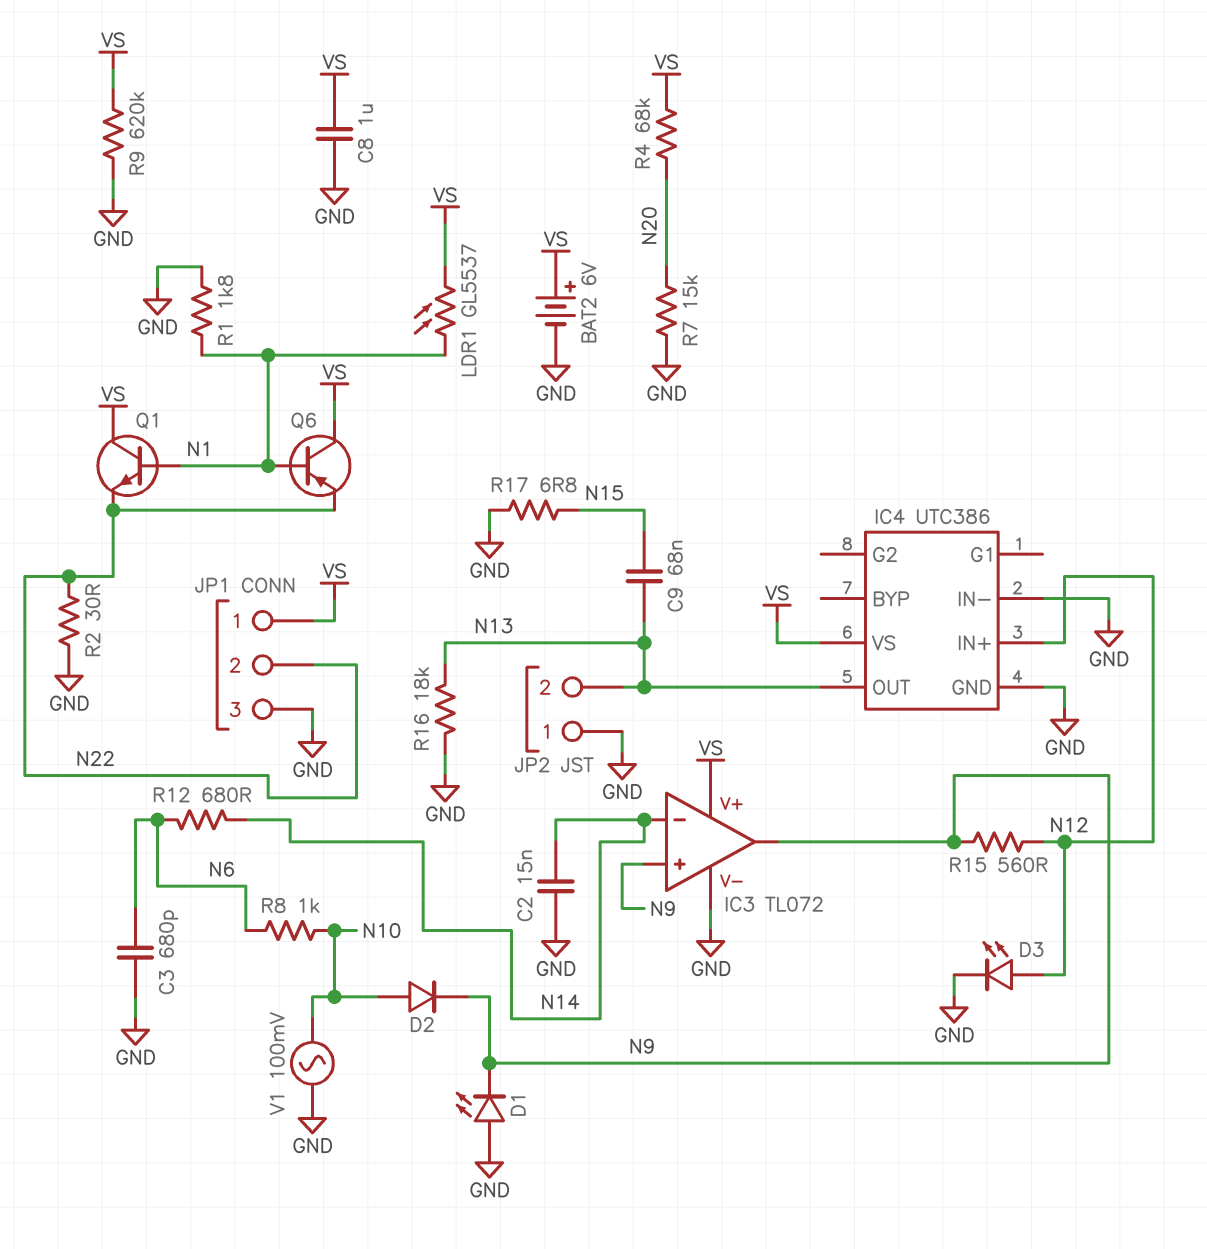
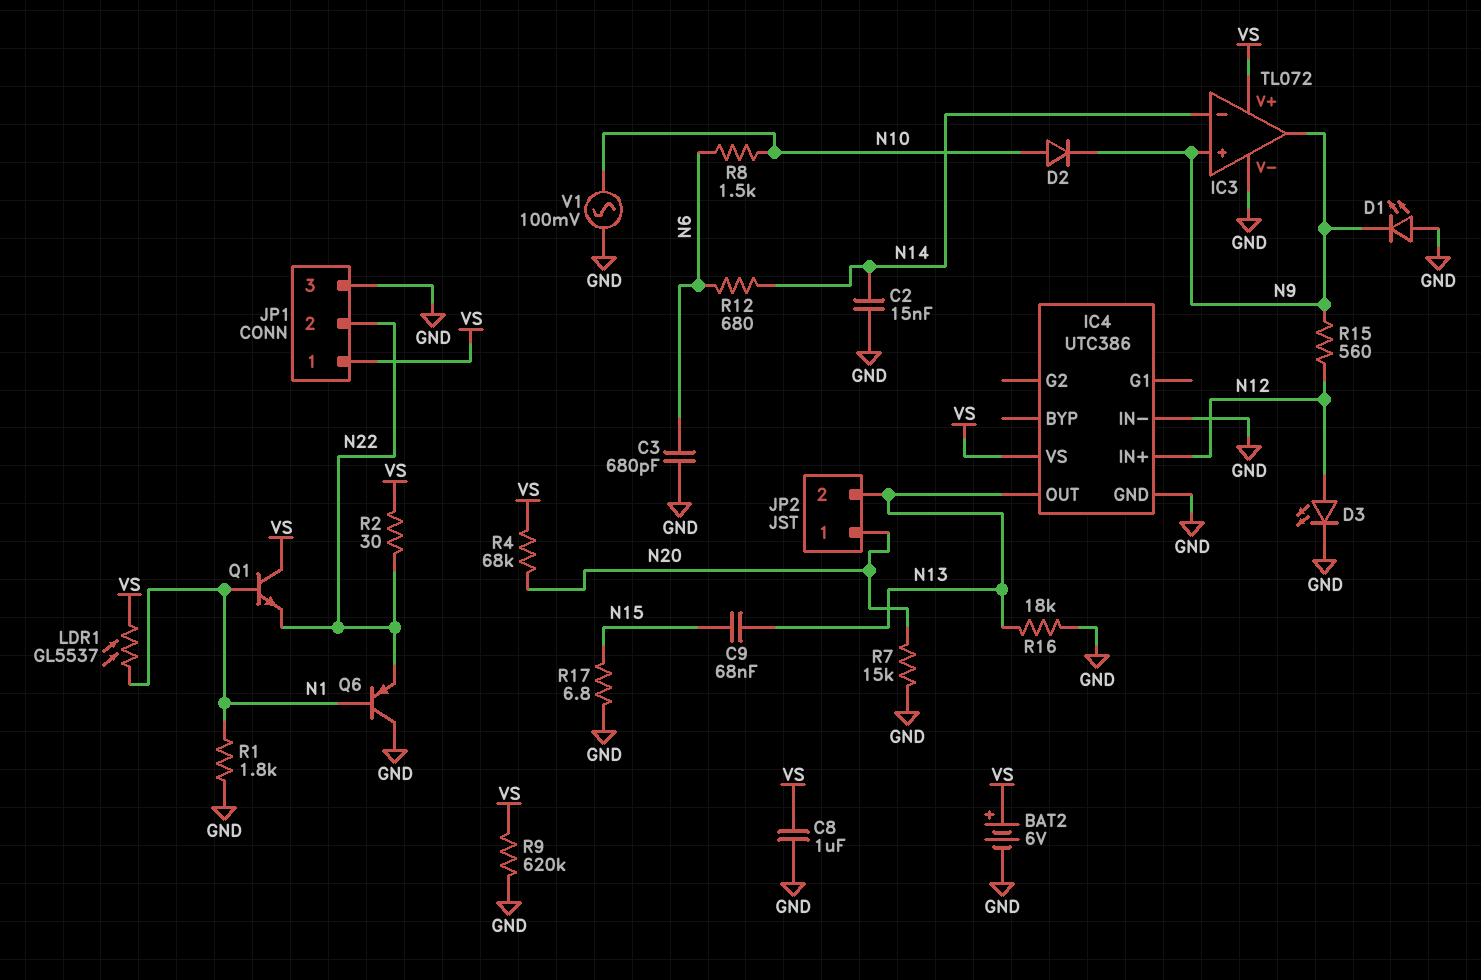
JP2 pin 1: GND -> N20
Q6: PNP (B N1, C VS, E N22) -> PNP (B N1, C GND, E N22)
R2: 30 (GND, N22) -> 30 (N22, VS)
R8: 1k (N6, N10) -> 1.5k (N6, N10)

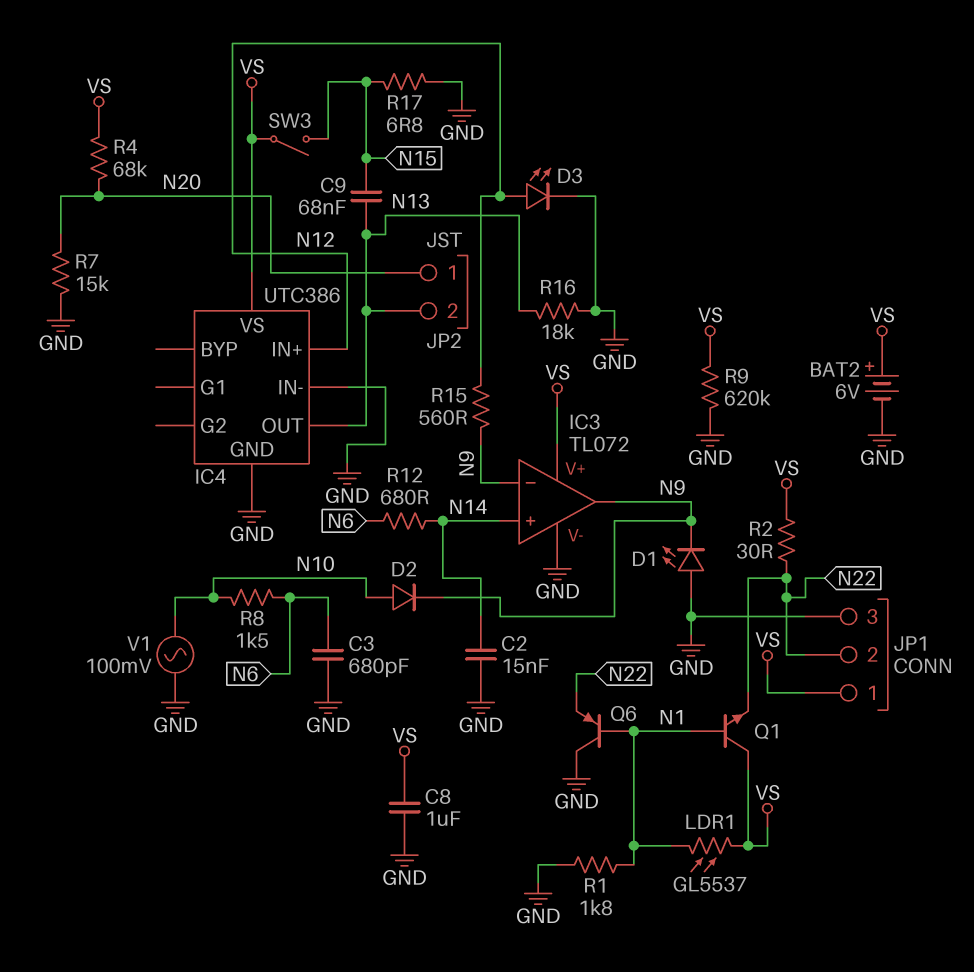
IC3 pin in+: N9 -> N14
IC3 pin in-: N14 -> N9
SW3: none -> switch (N15, VS)

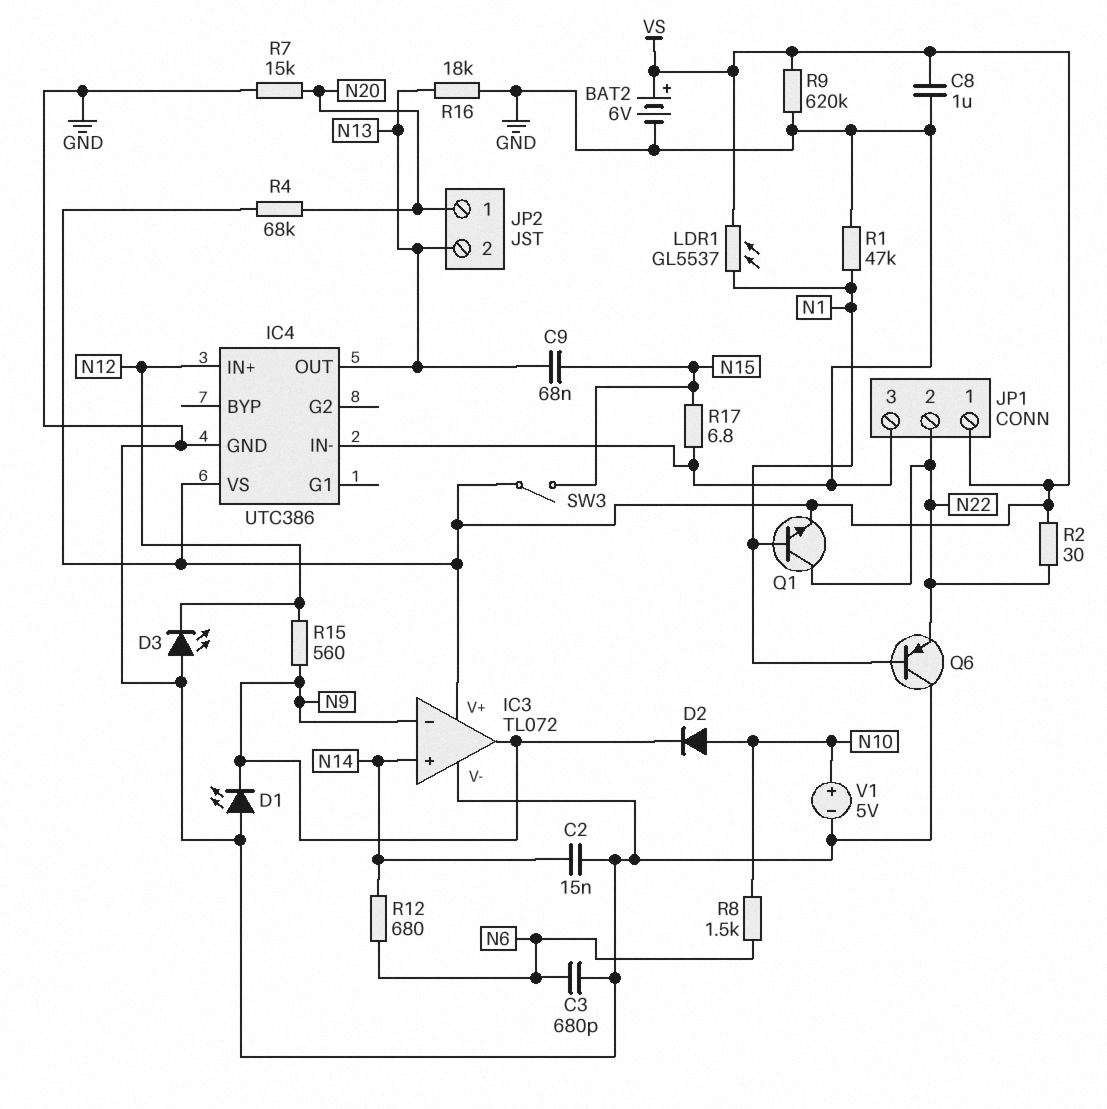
D3: LED (A N12, K GND) -> LED (A GND, K N12)
Q1: NPN (B N1, C VS, E N22) -> NPN (B N1, C N22, E VS)
R1: 1.8k (GND, N1) -> 47k (GND, N1)
V1: AC 100mV (GND, N10) -> 5V (plus N10, minus GND)

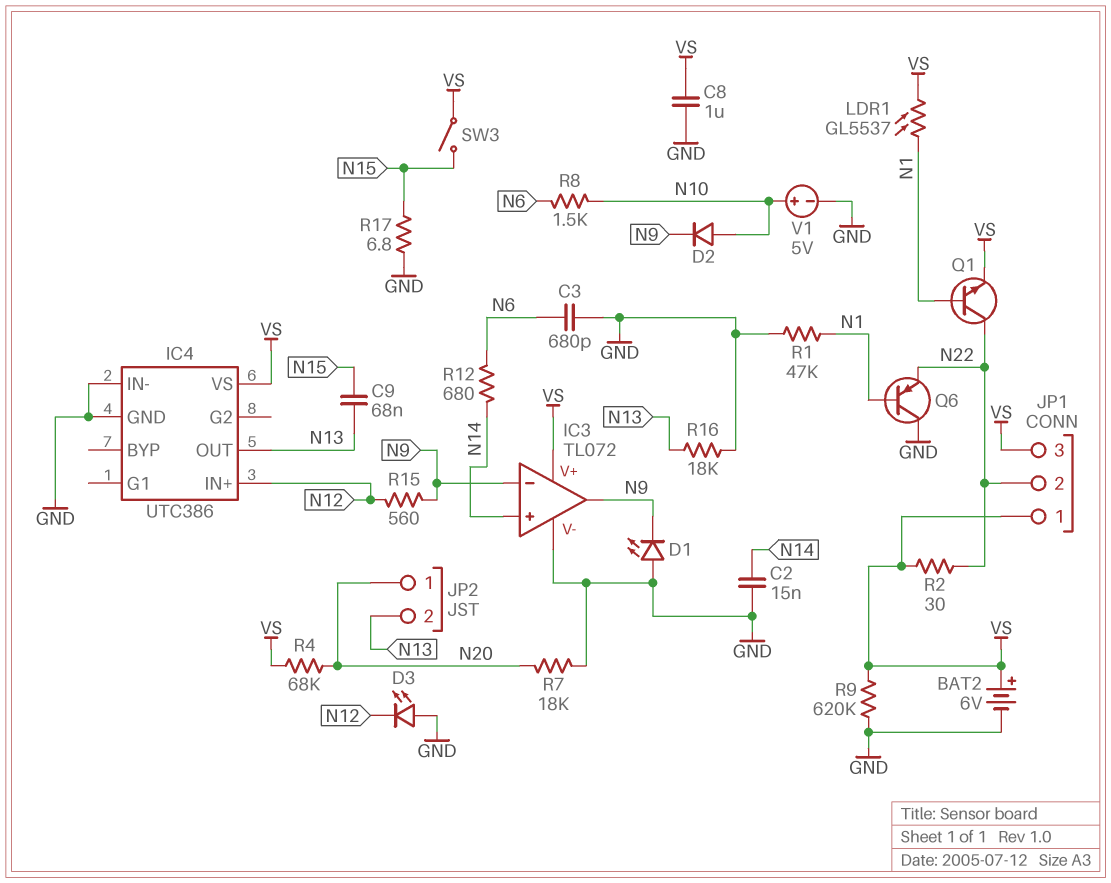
JP1 pin 3: GND -> VS
R7: 15k (GND, N20) -> 18k (GND, N20)

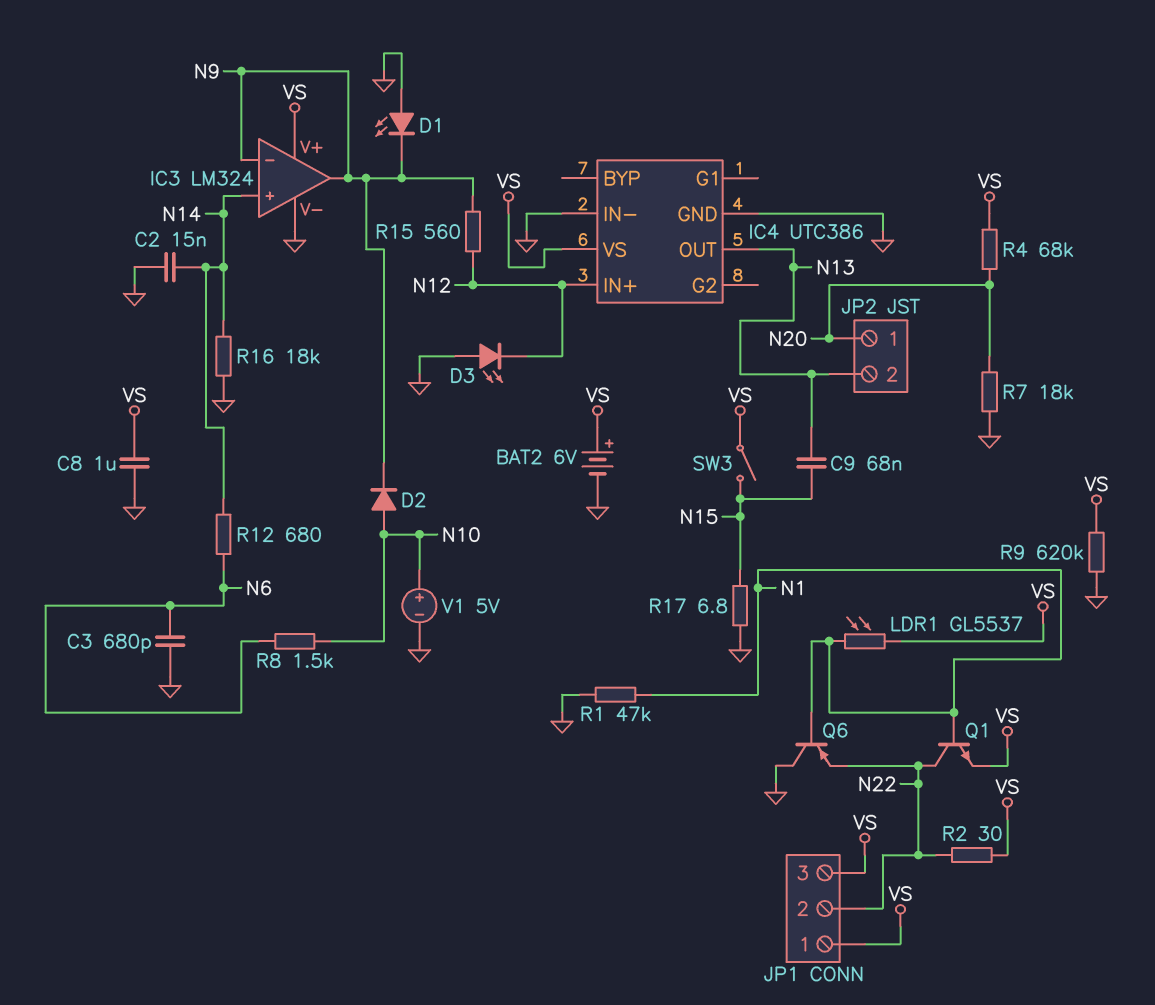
IC3: TL072 -> LM324
R16: 18k (GND, N13) -> 18k (GND, N14)

